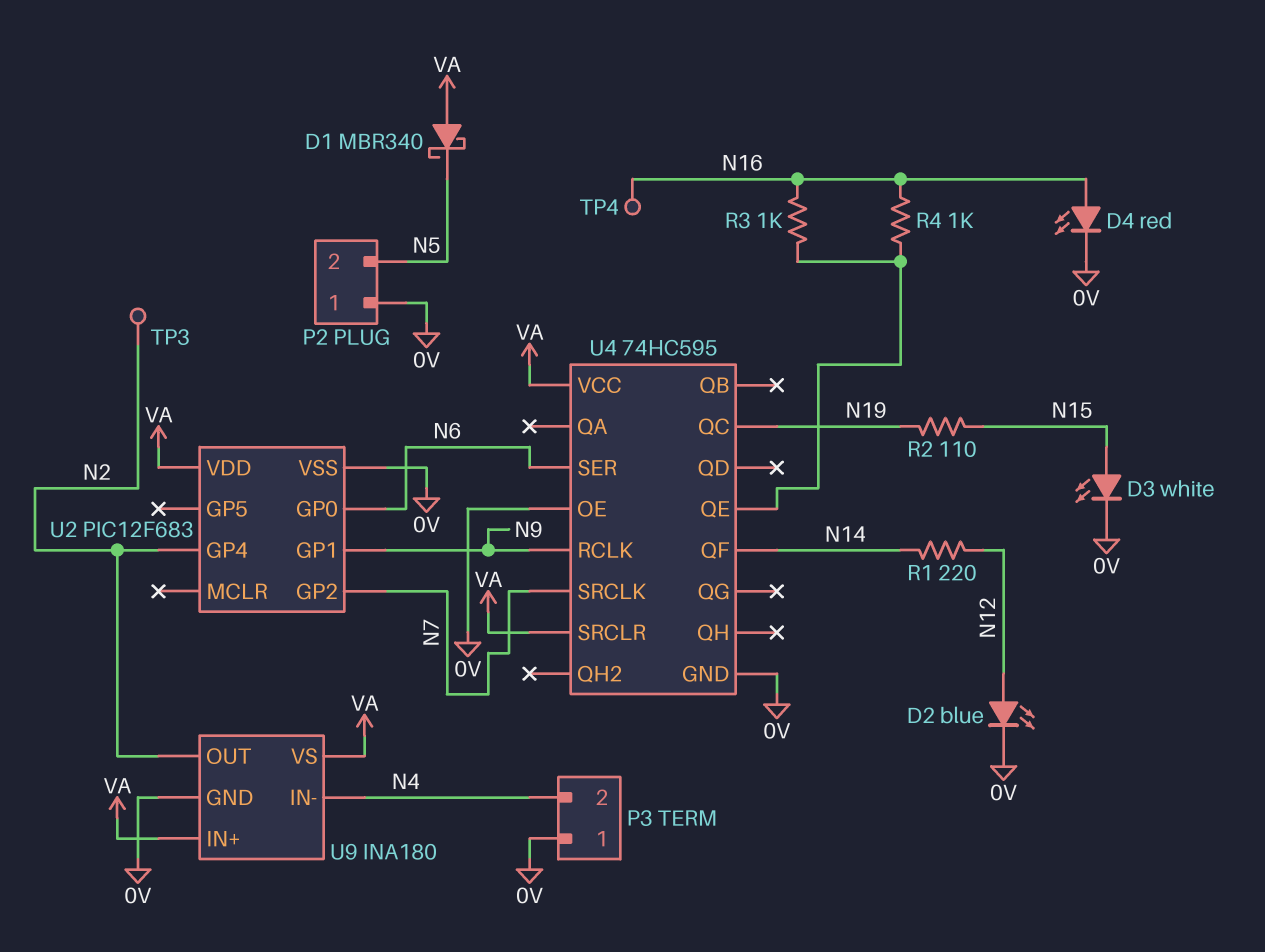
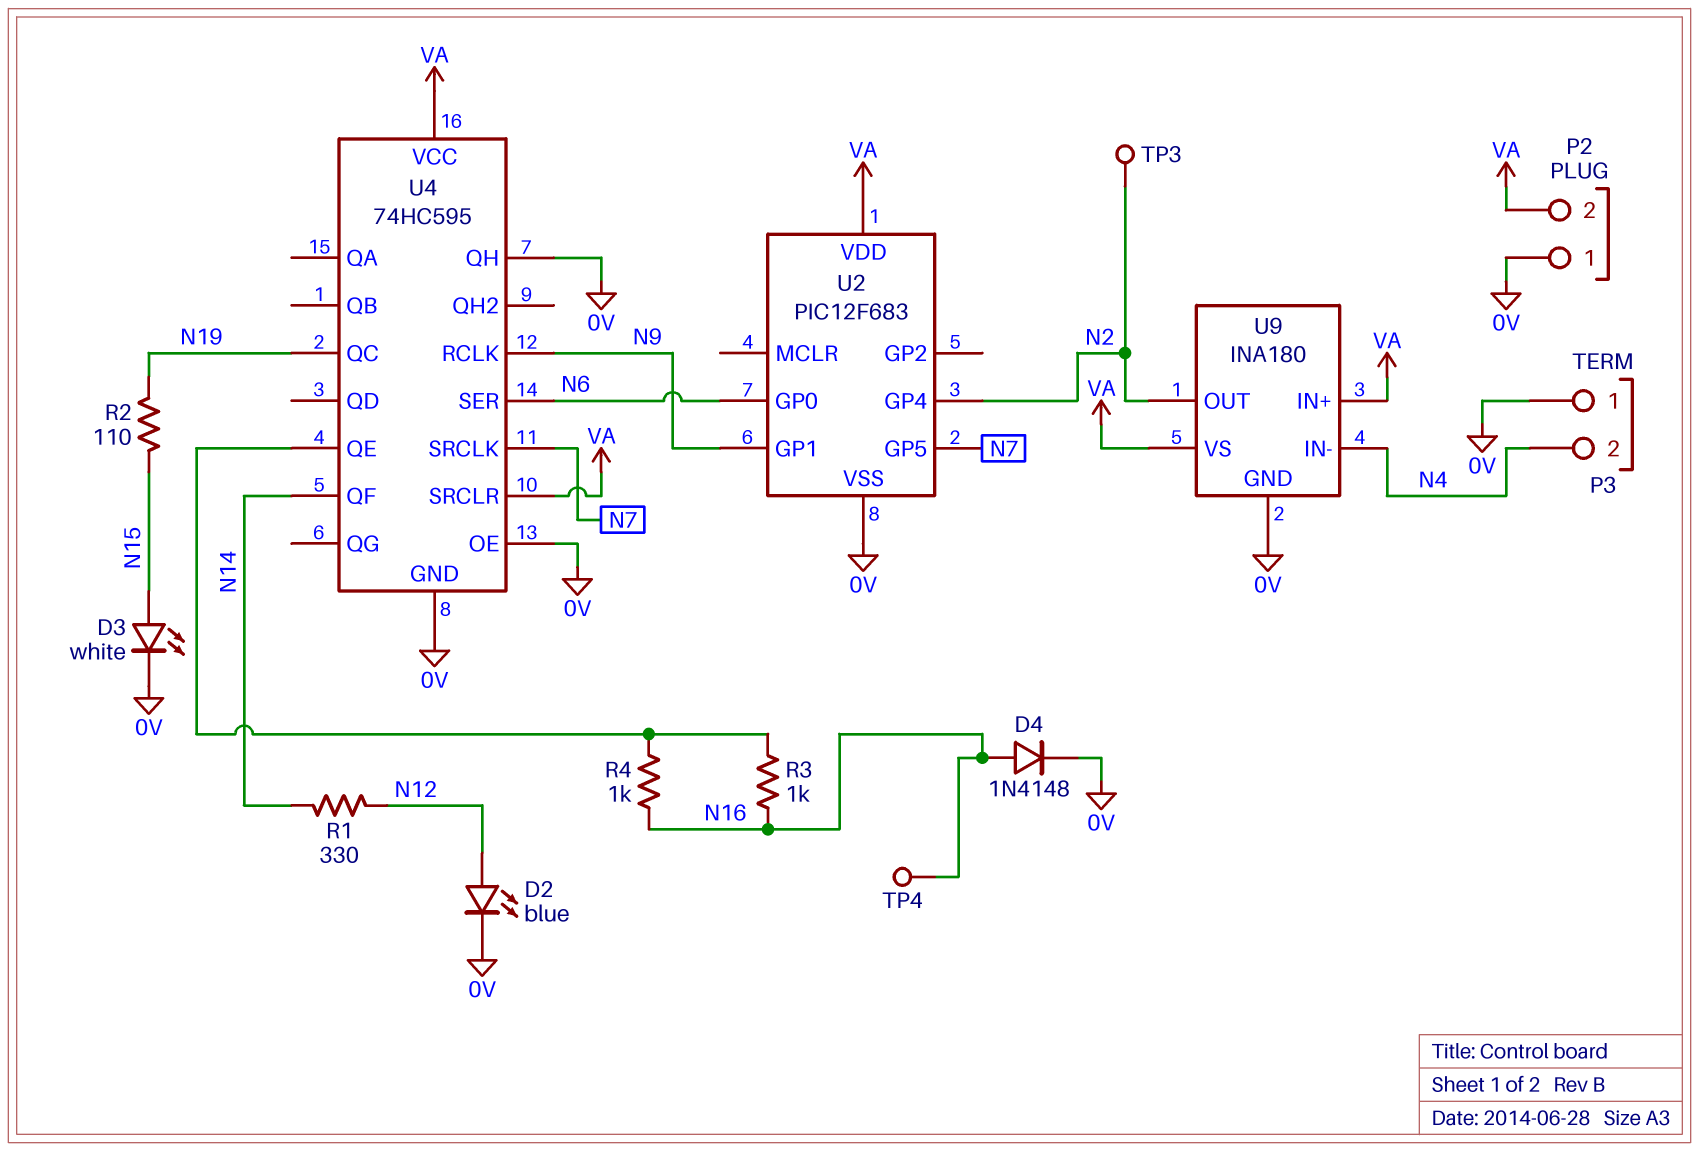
D1: schottky MBR340 (A VA, K N5) -> none
D4: LED red (A N16, K 0V) -> diode 1N4148 (A N16, K 0V)
P2 pin 2: N5 -> VA
R1: 220 (N12, N14) -> 330 (N12, N14)
U2 pin GP2: N7 -> none
U2 pin GP5: none -> N7
U4 pin QH: none -> 0V

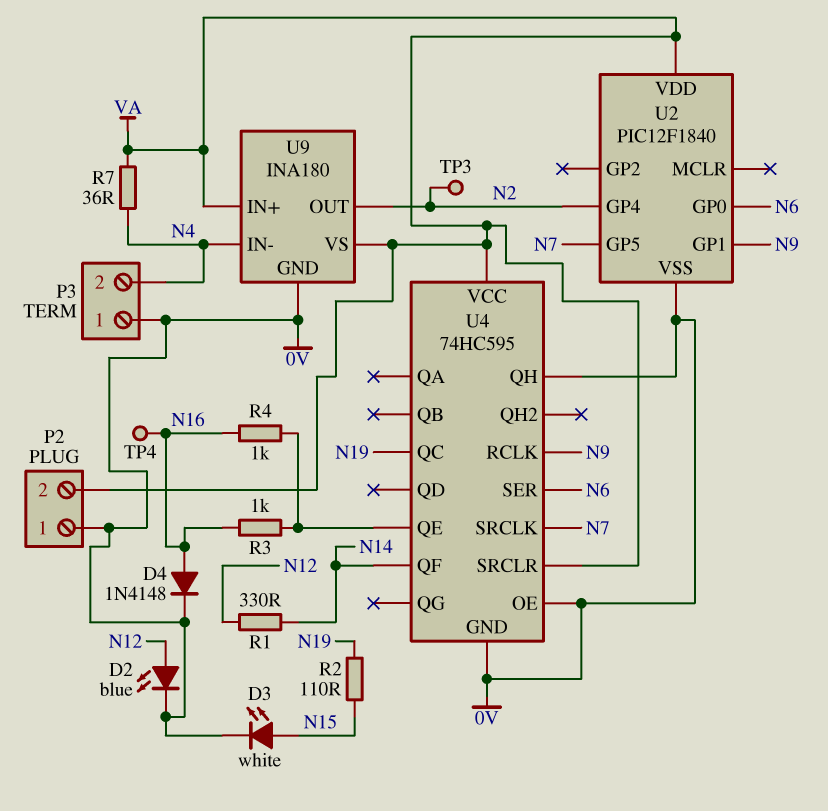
R7: none -> 36 (N4, VA)
U2: PIC12F683 -> PIC12F1840

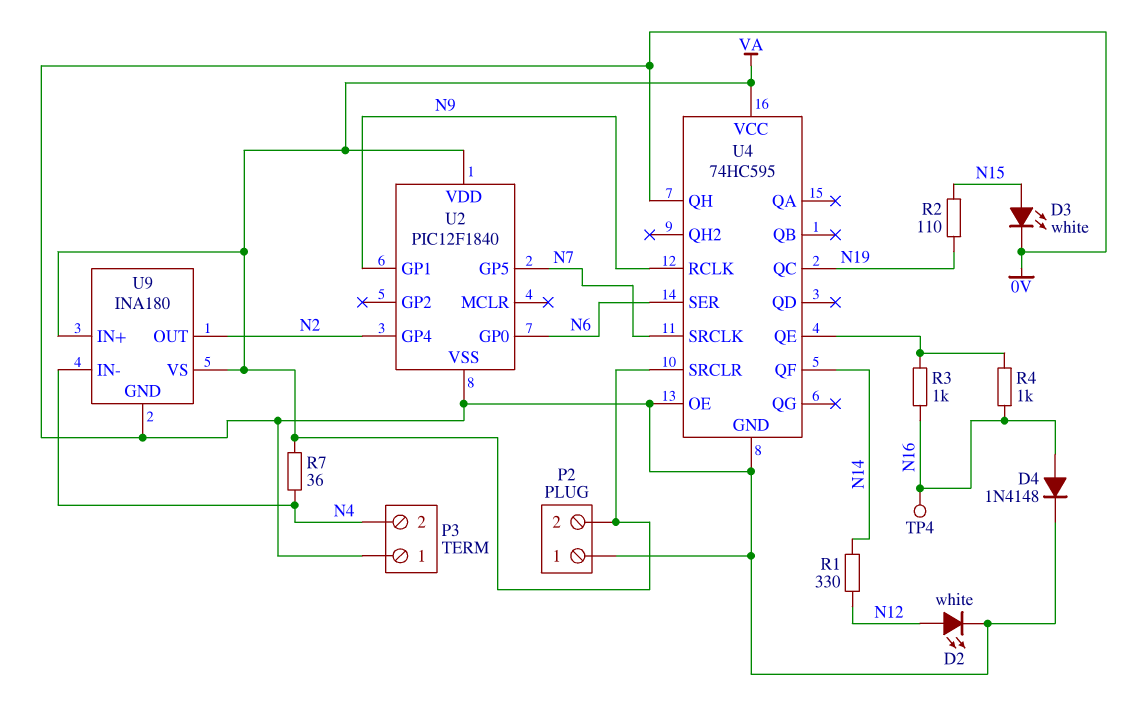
D2: LED blue (A N12, K 0V) -> LED white (A N12, K 0V)
TP3: test point (N2) -> none

